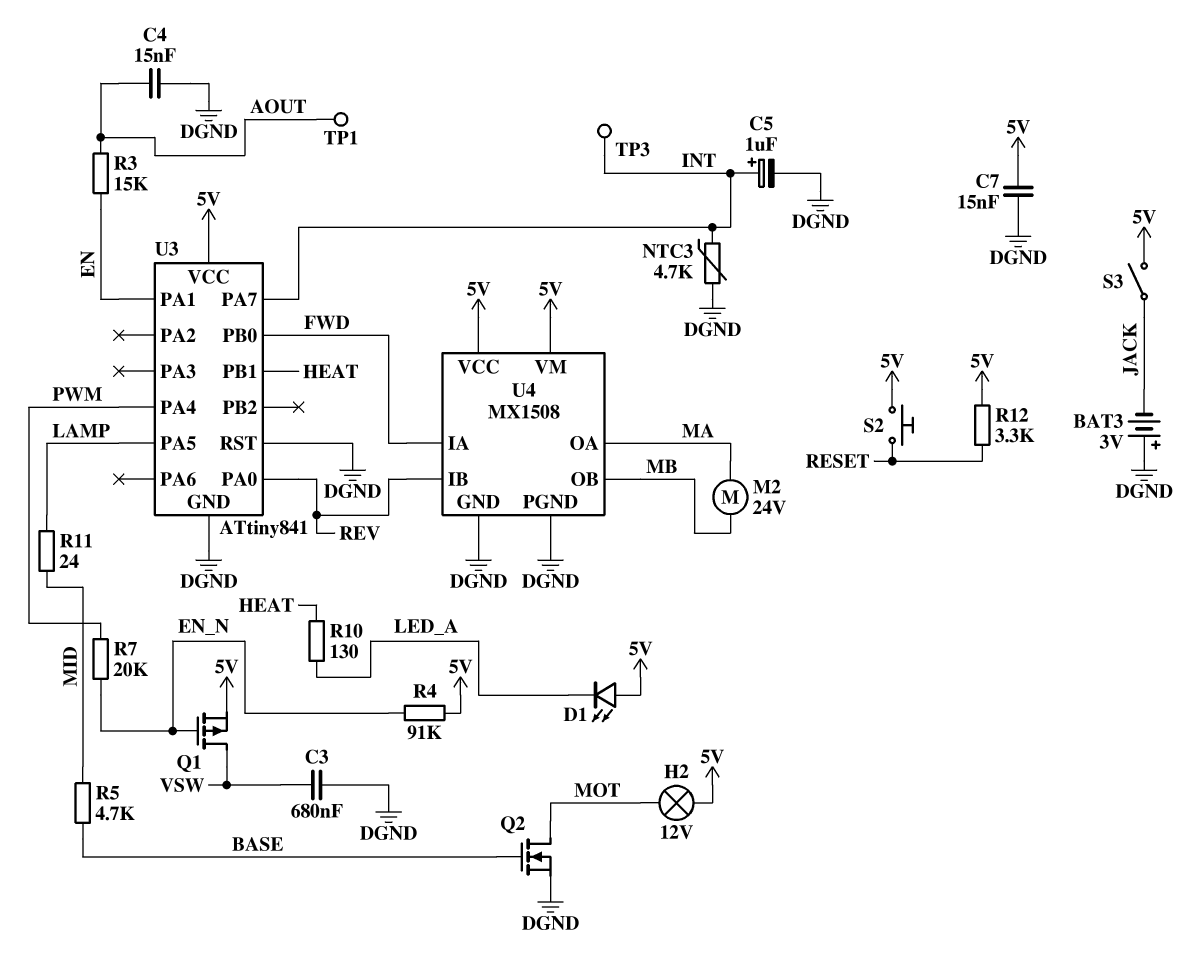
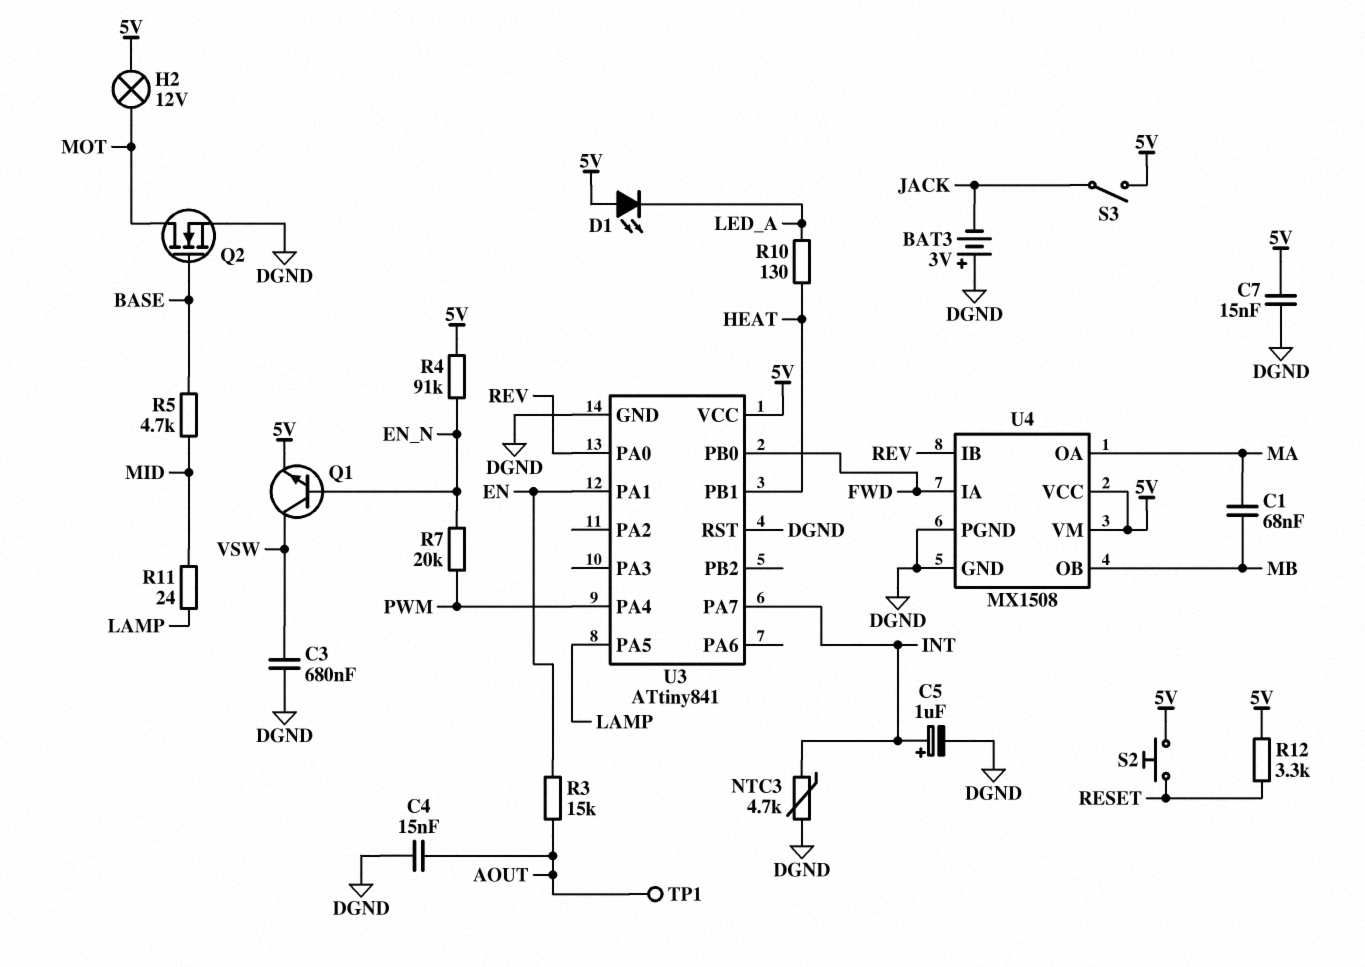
C1: none -> 68nF (MA, MB)
M2: motor 24V (MA, MB) -> none
Q1: PMOS (G EN_N, D VSW, S 5V) -> NPN (B EN_N, C VSW, E 5V)
TP3: test point (INT) -> none

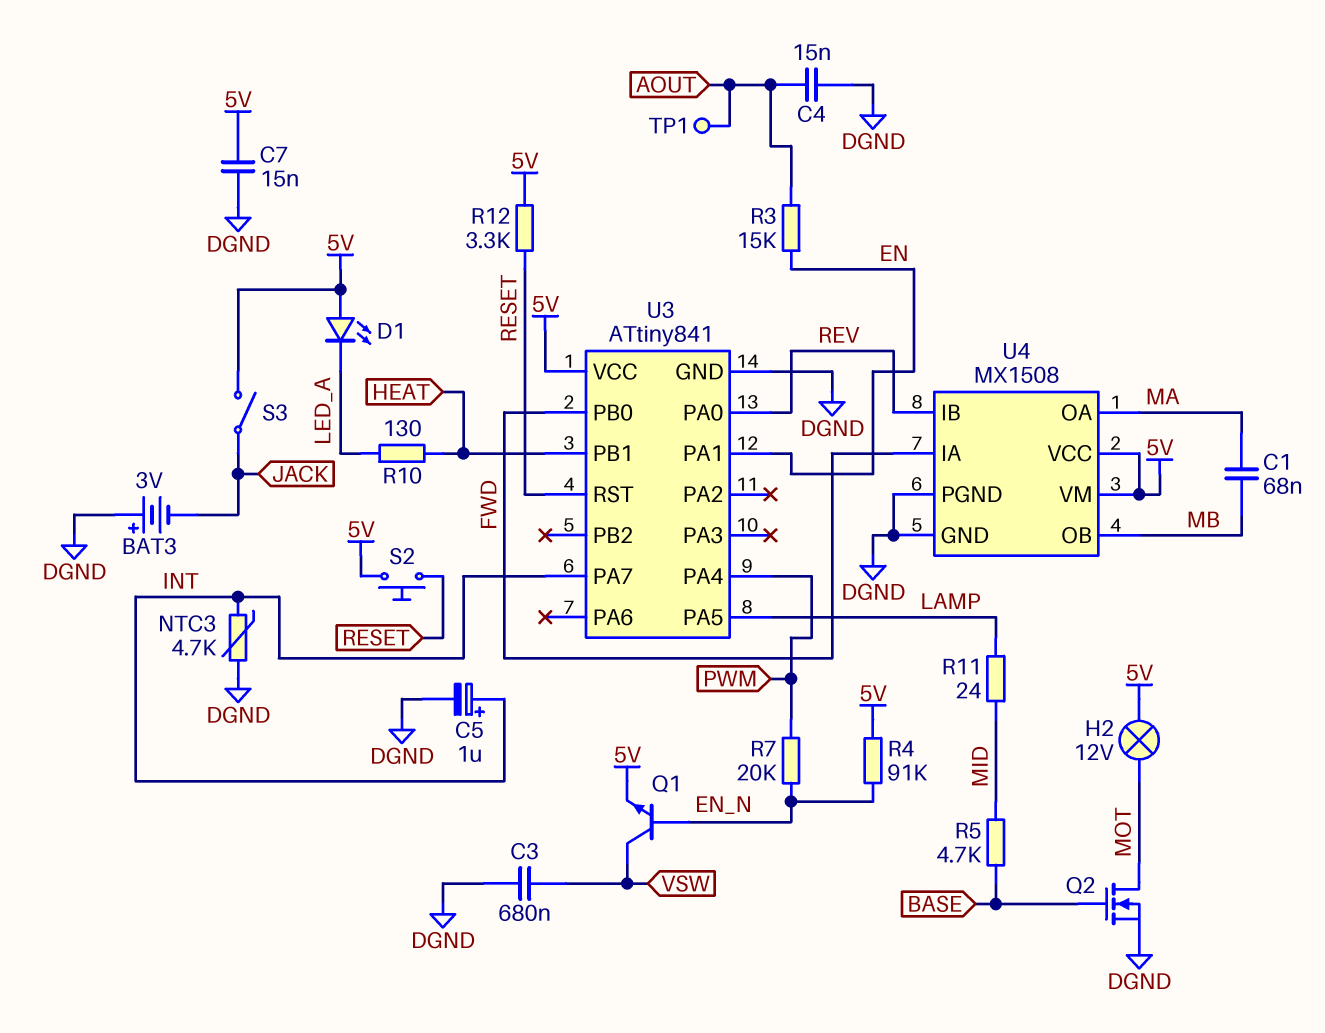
U3 pin RST: DGND -> RESET

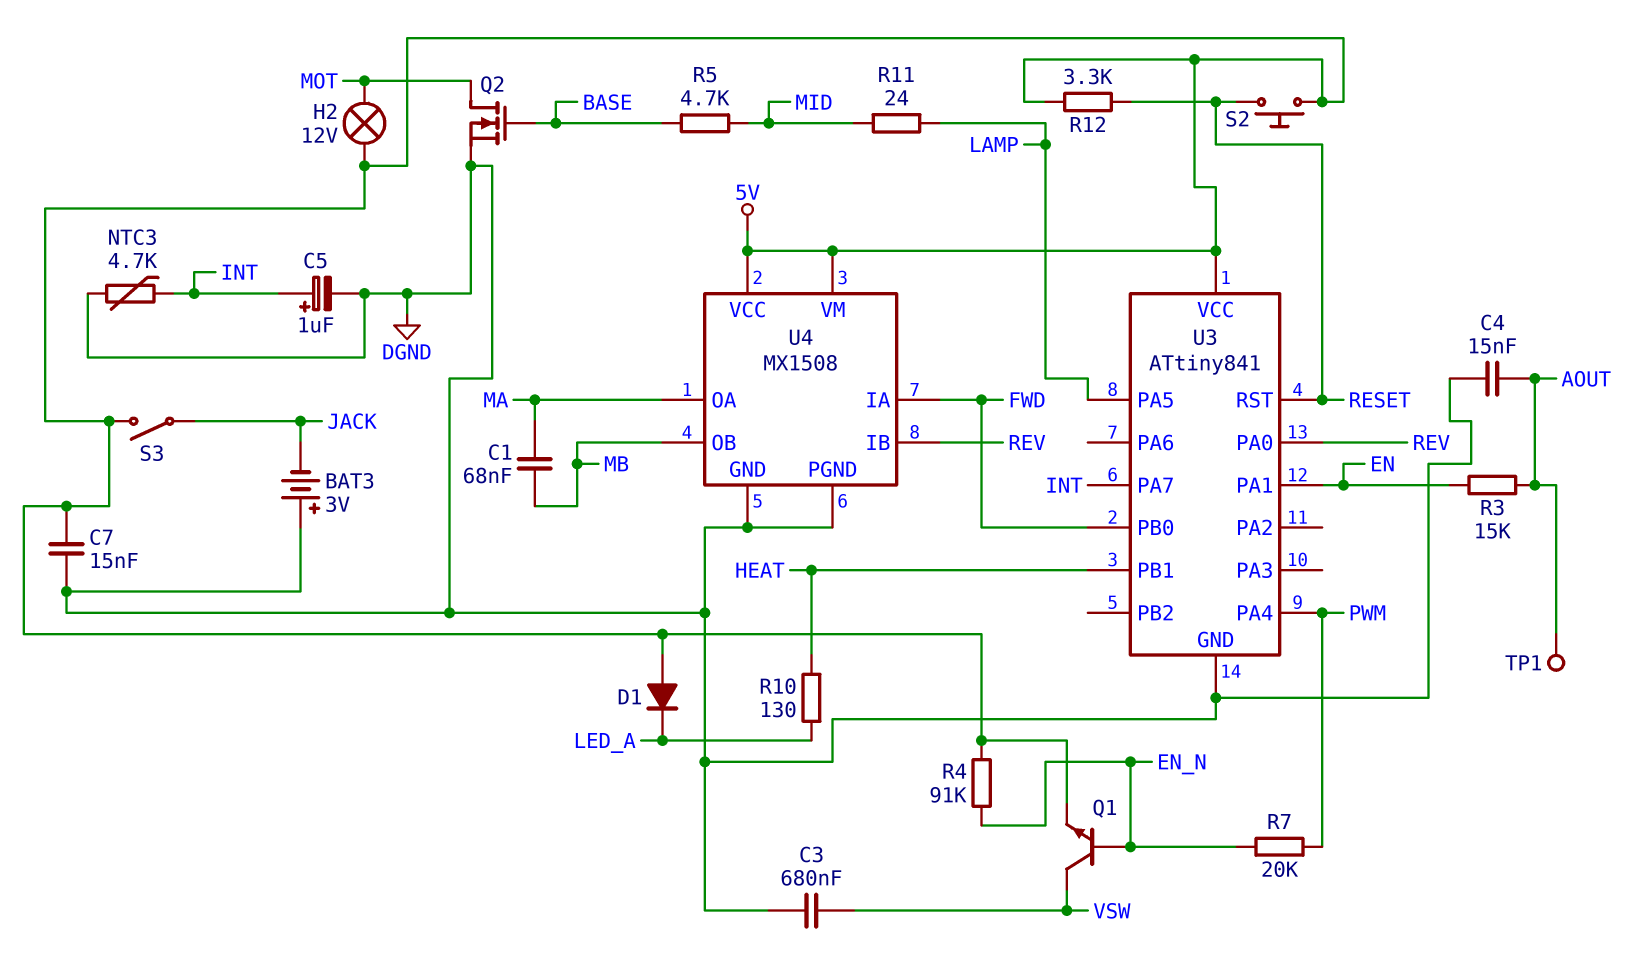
D1: LED (A 5V, K LED_A) -> diode (A 5V, K LED_A)

